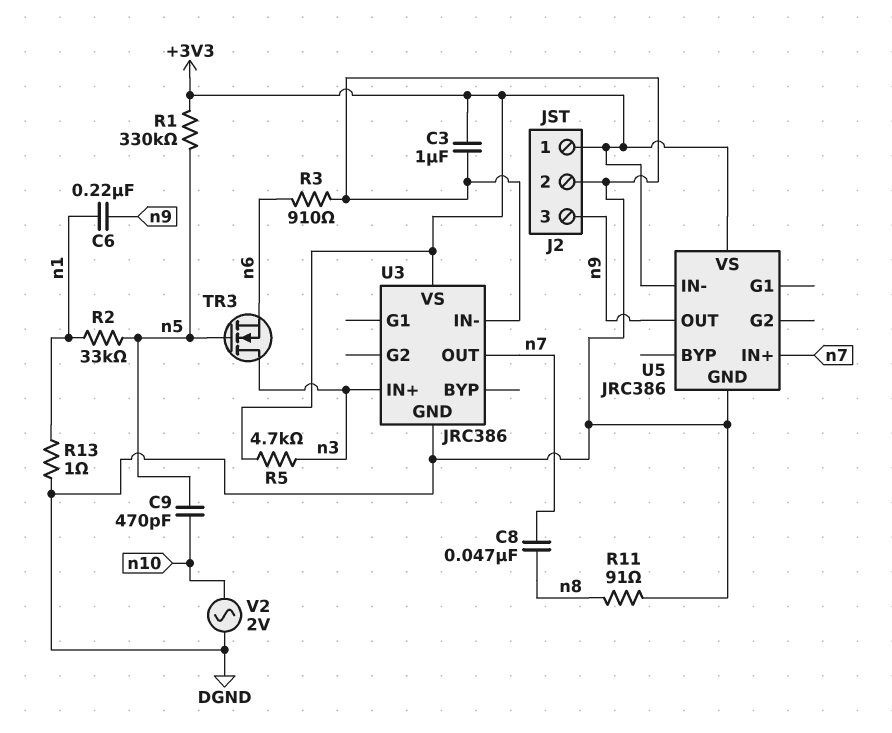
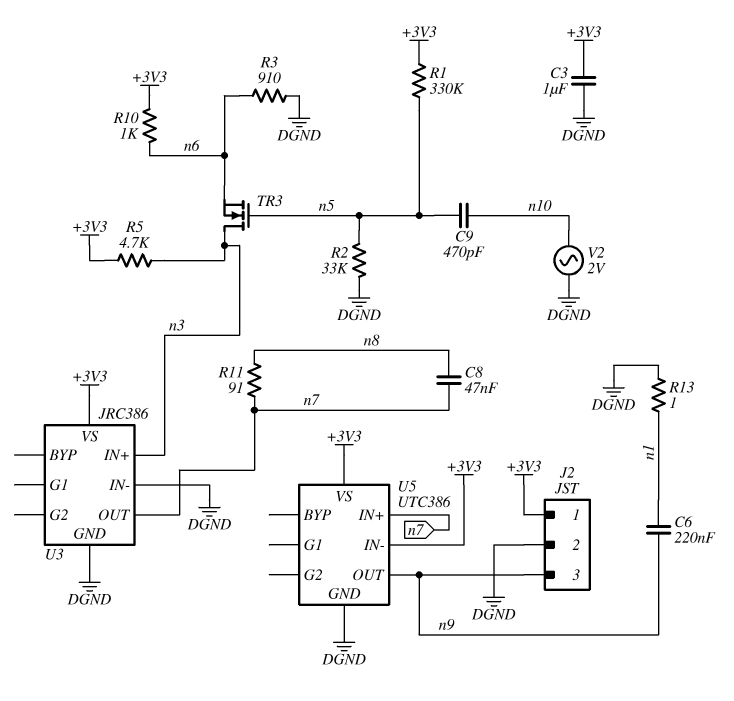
R2: 33k (n1, n5) -> 33k (DGND, n5)
R10: none -> 1k (+3V3, n6)
R11: 91 (DGND, n8) -> 91 (n7, n8)
U5: JRC386 -> UTC386

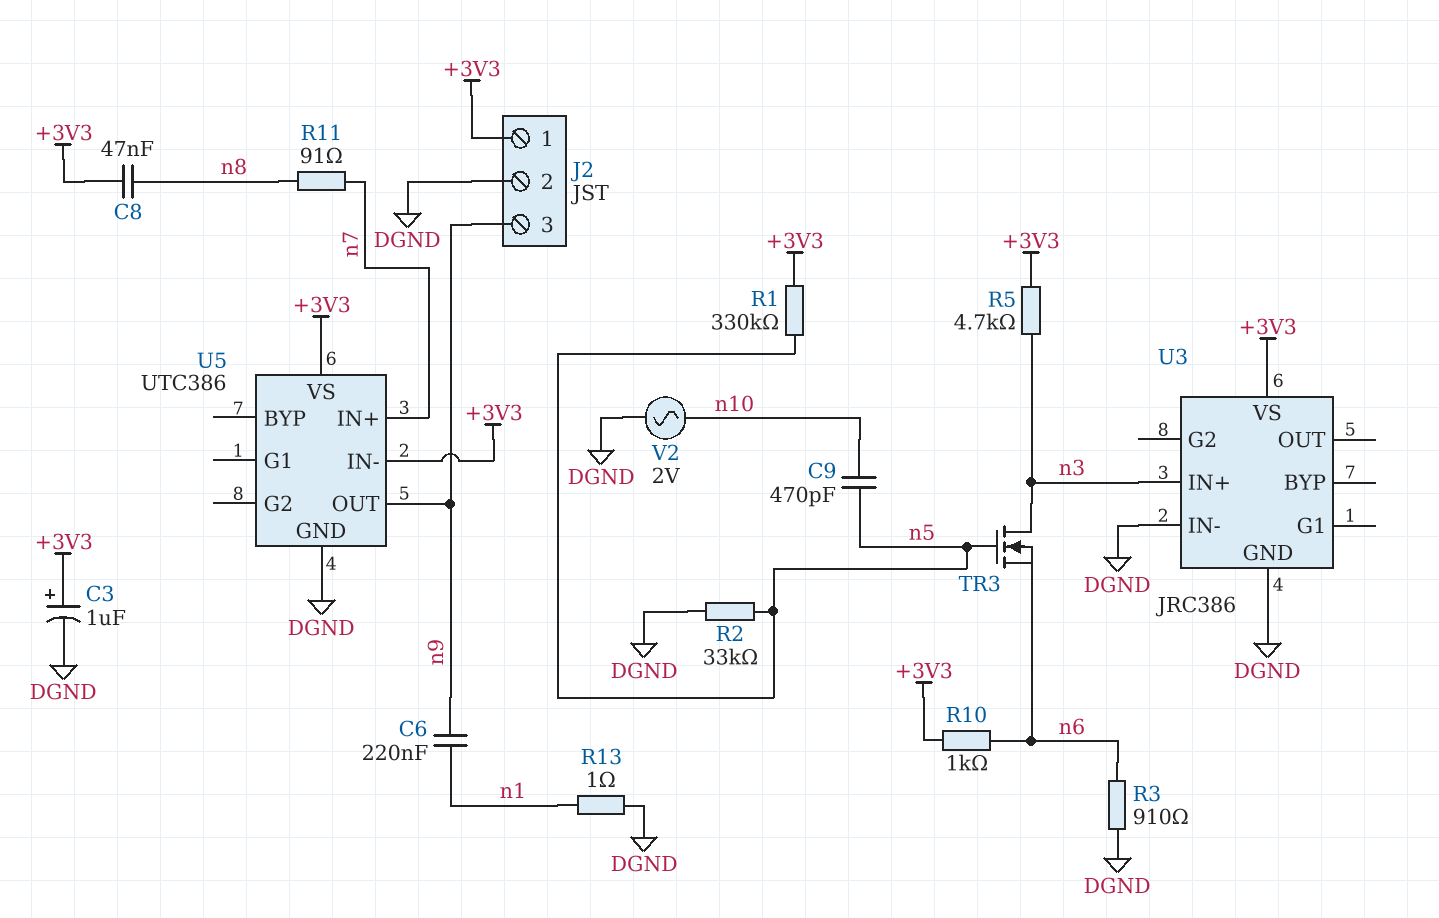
C3: 1uF (+3V3, DGND) -> 1uF (plus +3V3, minus DGND)
C8: 47nF (n7, n8) -> 47nF (+3V3, n8)
U3 pin OUT: n7 -> none

